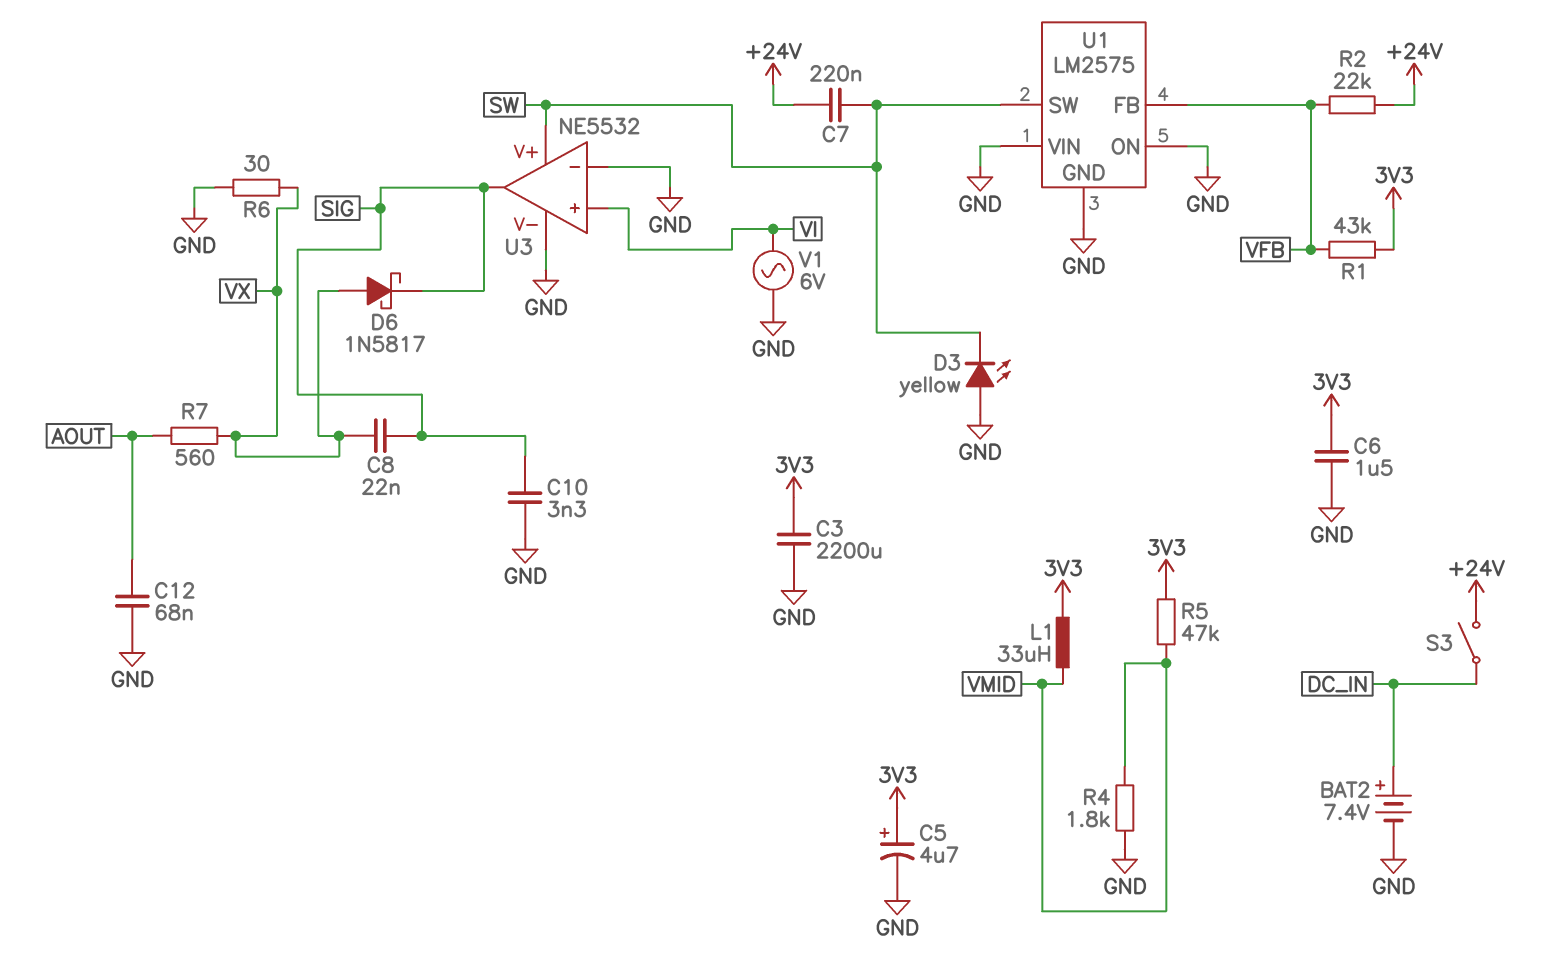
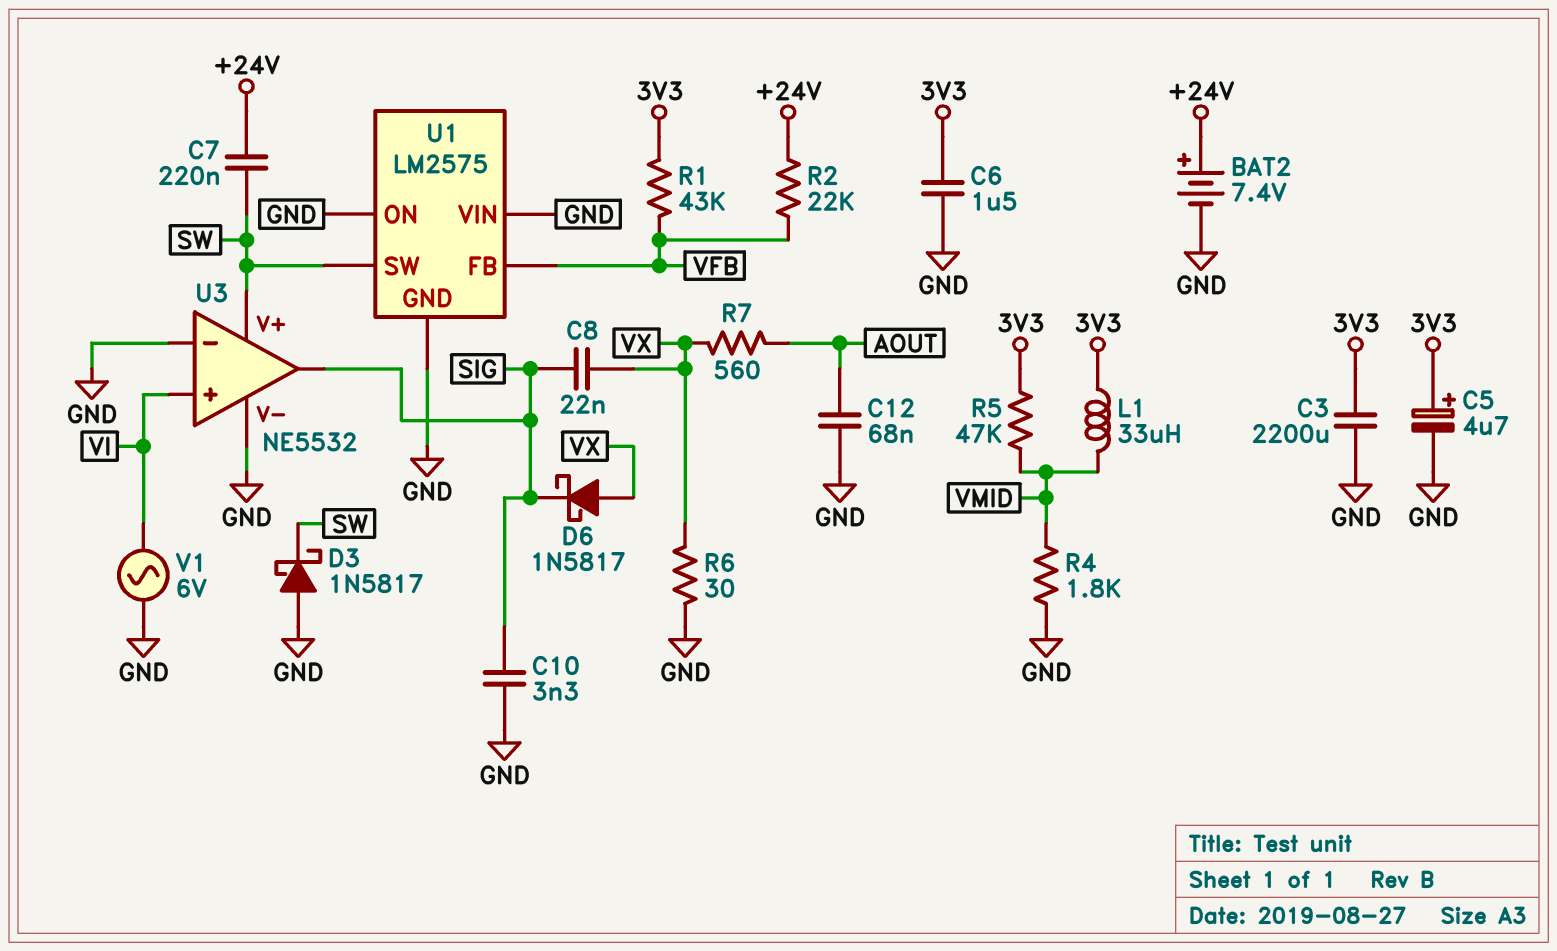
BAT2: 7.4V (plus DC_IN, minus GND) -> 7.4V (plus +24V, minus GND)
D3: LED yellow (A GND, K SW) -> schottky 1N5817 (A GND, K SW)
S3: switch (+24V, DC_IN) -> none

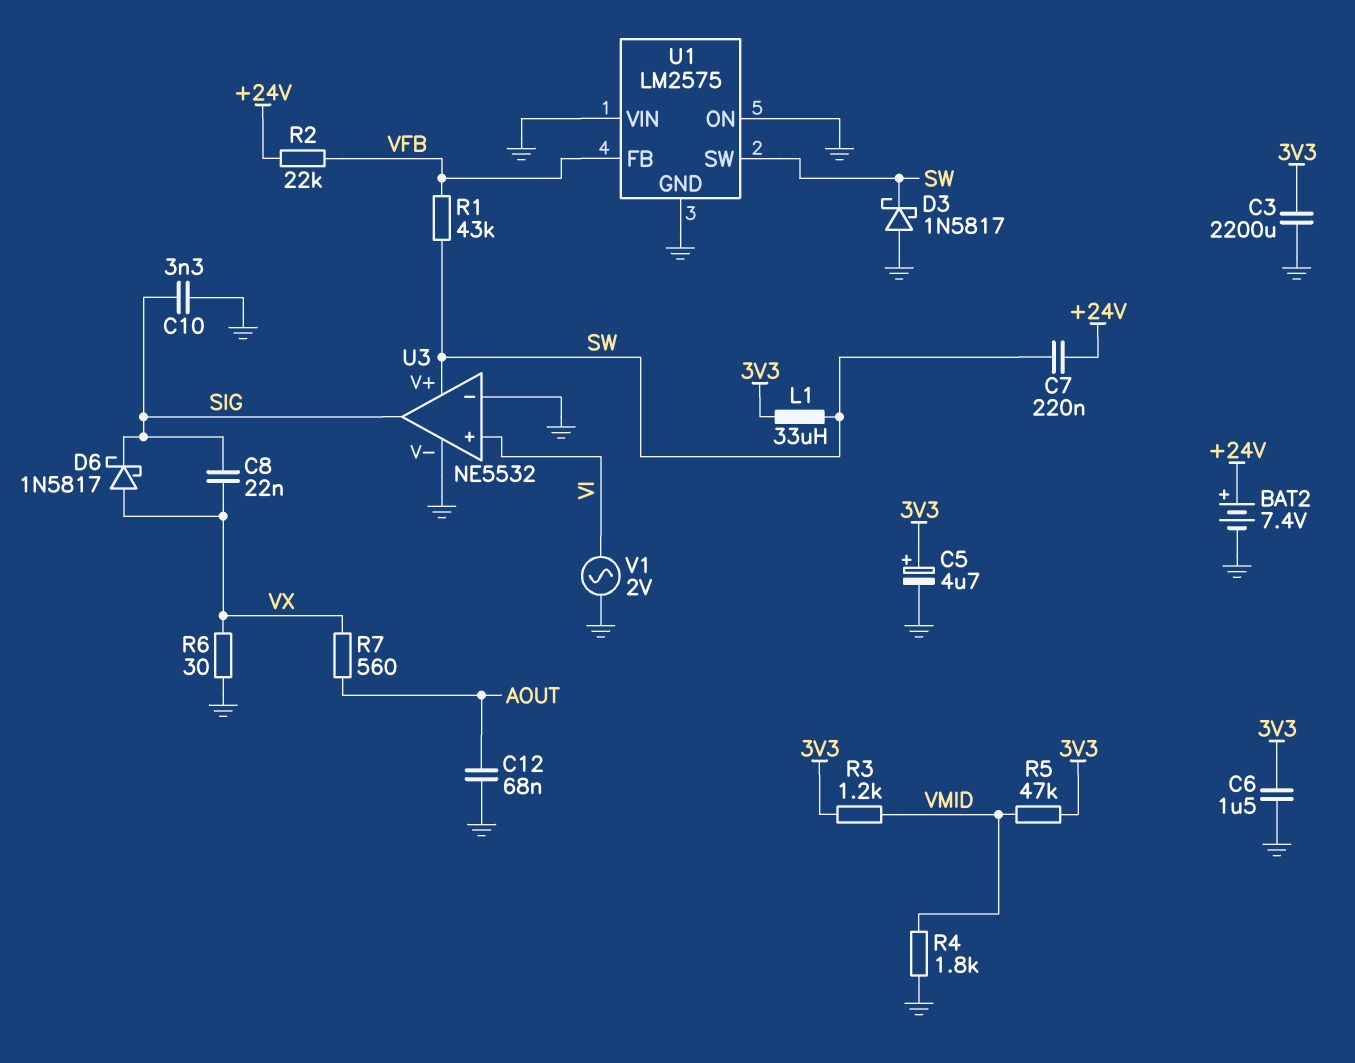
L1: 33uH (3V3, VMID) -> 33uH (3V3, SW)
R1: 43k (3V3, VFB) -> 43k (SW, VFB)
R3: none -> 1.2k (3V3, VMID)
V1: AC 6V (GND, VI) -> AC 2V (GND, VI)

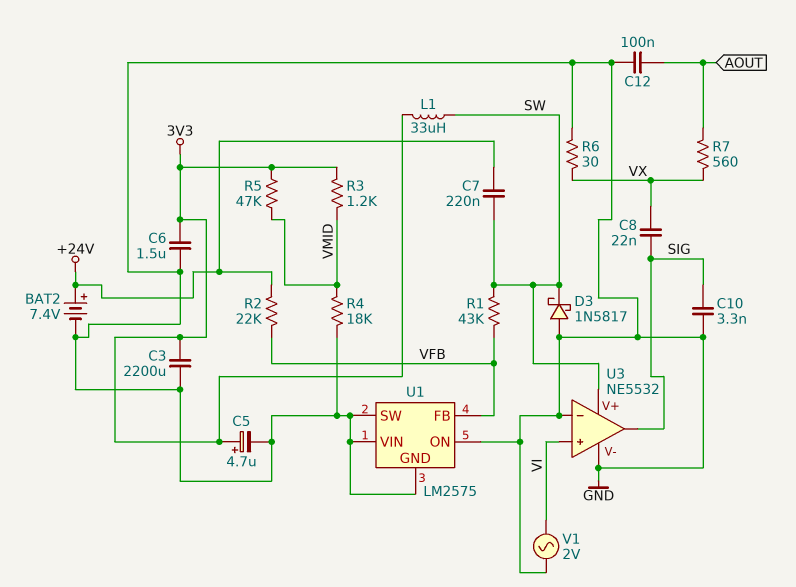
C12: 68nF (AOUT, GND) -> 100nF (AOUT, GND)
D6: schottky 1N5817 (A VX, K SIG) -> none
R4: 1.8k (GND, VMID) -> 18k (GND, VMID)
U1 pin SW: SW -> GND

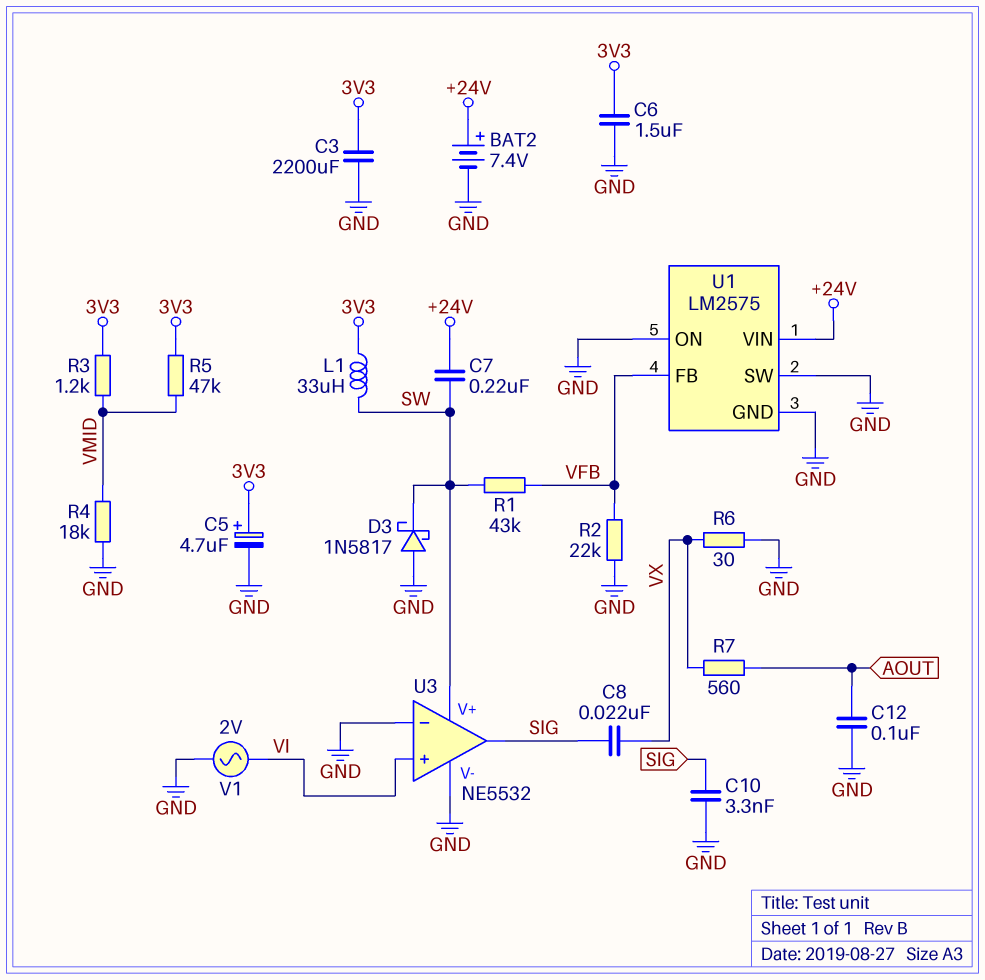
R2: 22k (+24V, VFB) -> 22k (GND, VFB)
U1 pin VIN: GND -> +24V

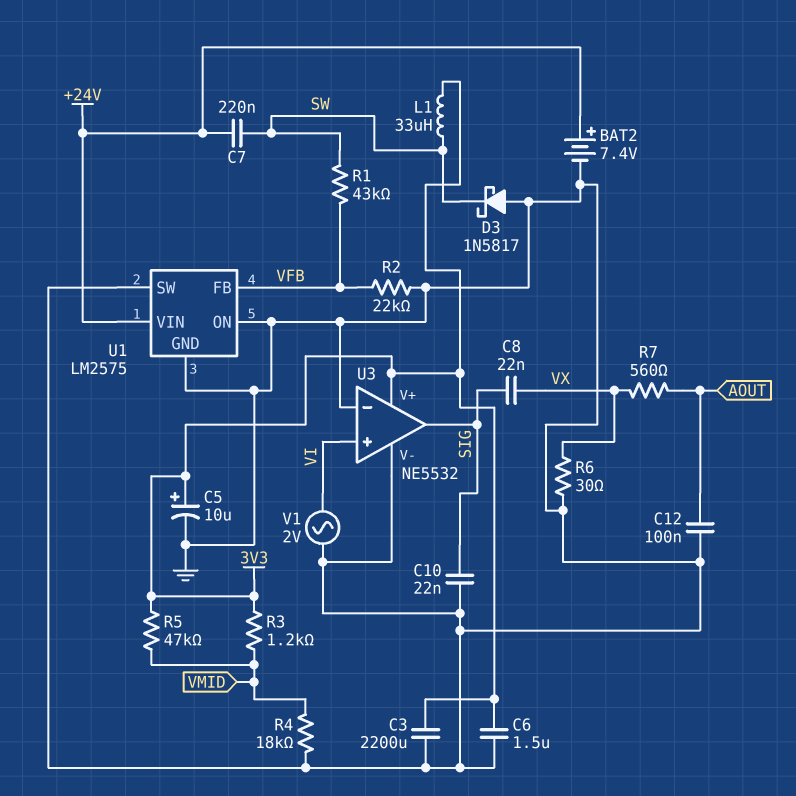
C5: 4.7uF (plus 3V3, minus GND) -> 10uF (plus 3V3, minus GND)
C10: 3.3nF (GND, SIG) -> 22nF (GND, SIG)
U3 pin V+: SW -> 3V3

